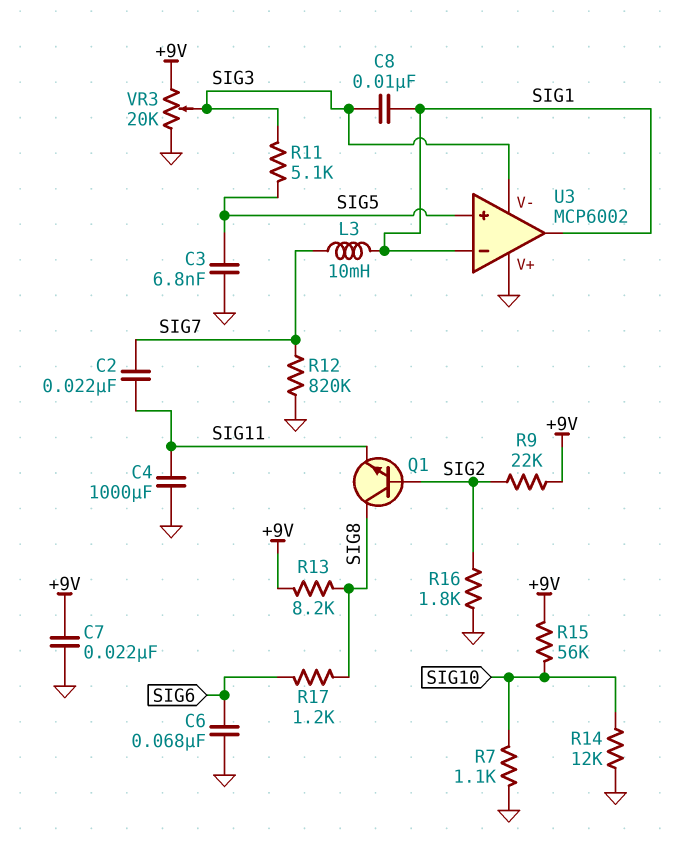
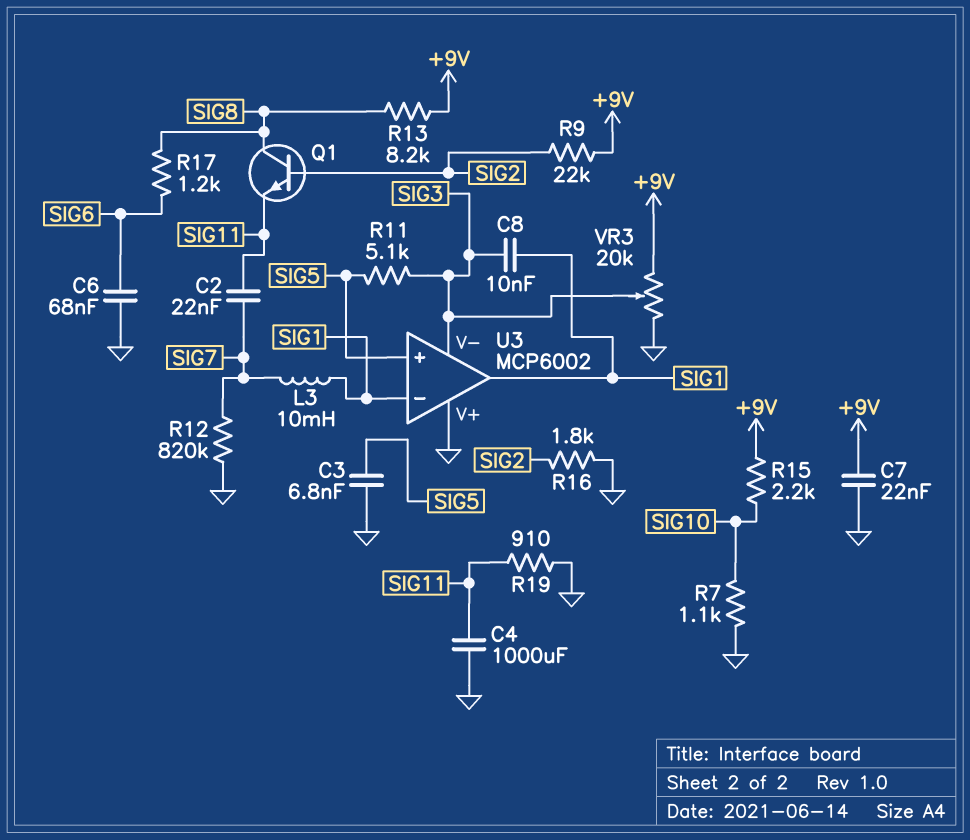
R14: 12k (GND, SIG10) -> none
R15: 56k (+9V, SIG10) -> 2.2k (+9V, SIG10)
R19: none -> 910 (GND, SIG11)

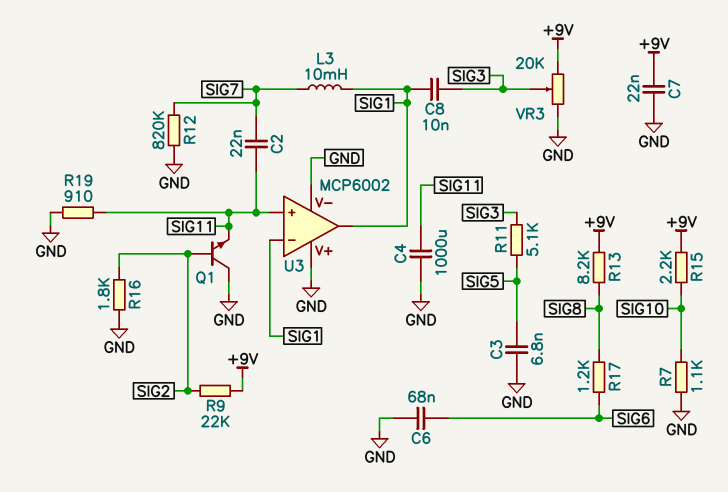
Q1: NPN (B SIG2, C SIG8, E SIG11) -> NPN (B SIG2, C GND, E SIG11)
U3 pin V-: SIG3 -> GND
U3 pin in+: SIG5 -> SIG11

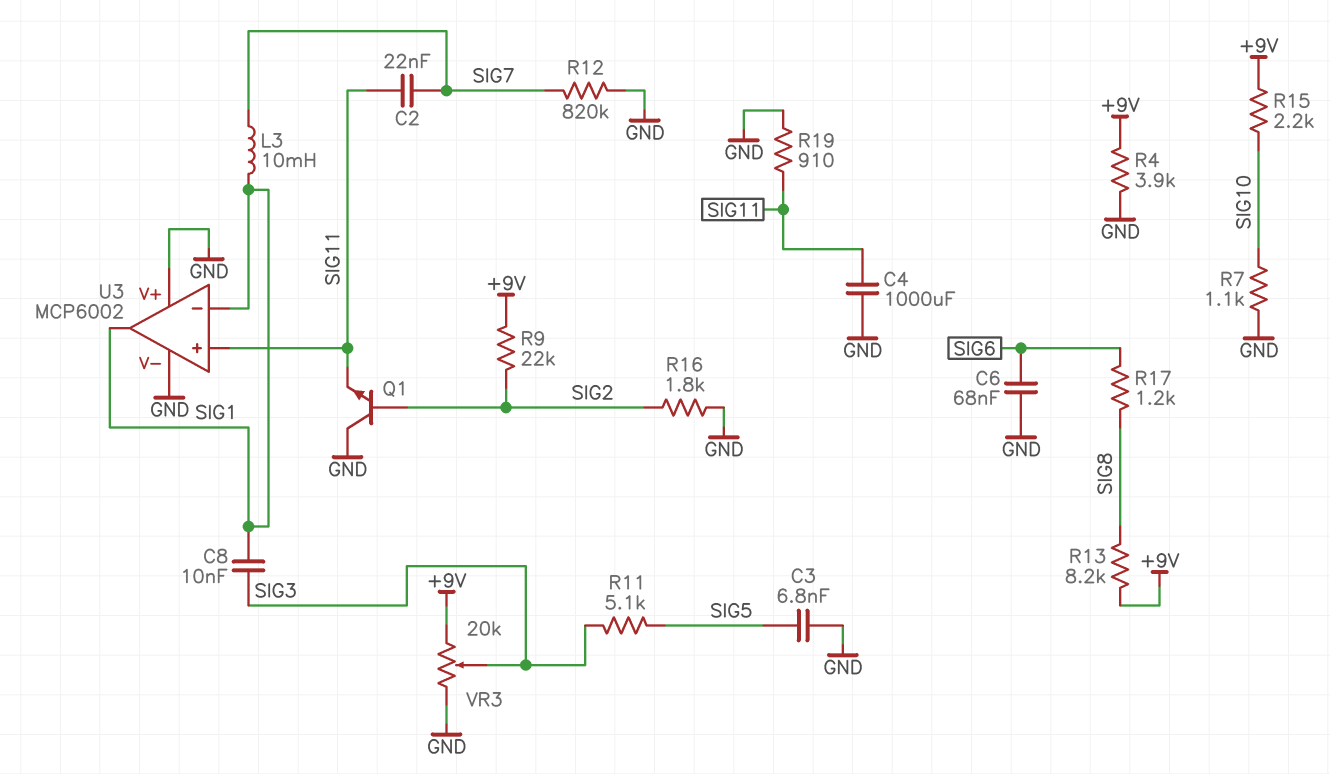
C7: 22nF (+9V, GND) -> none
R4: none -> 3.9k (+9V, GND)

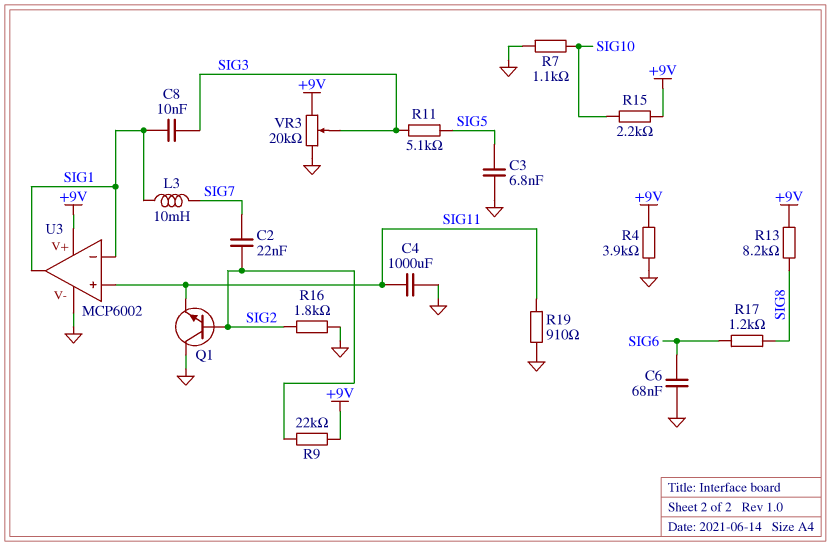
C2: 22nF (SIG7, SIG11) -> 22nF (SIG2, SIG7)
R12: 820k (GND, SIG7) -> none
U3 pin V+: GND -> +9V

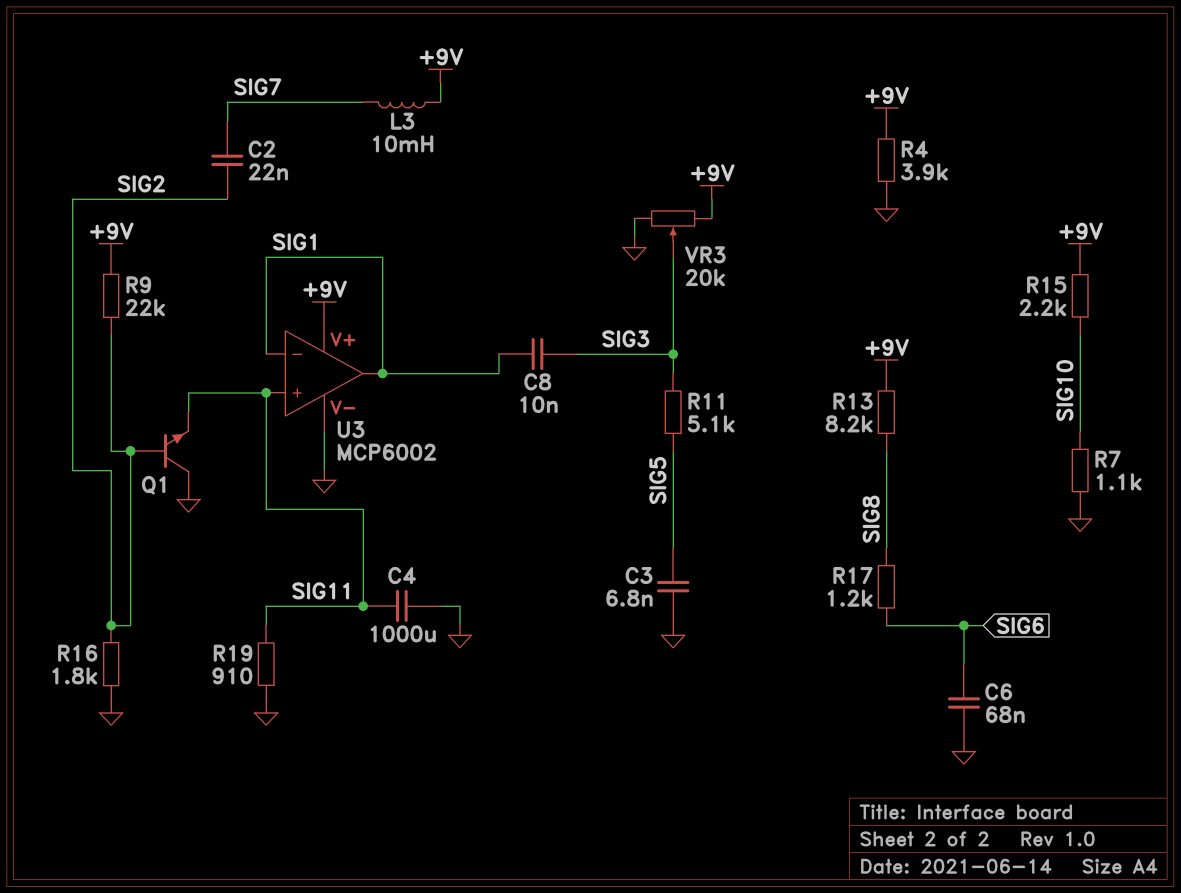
L3: 10mH (SIG1, SIG7) -> 10mH (+9V, SIG7)

